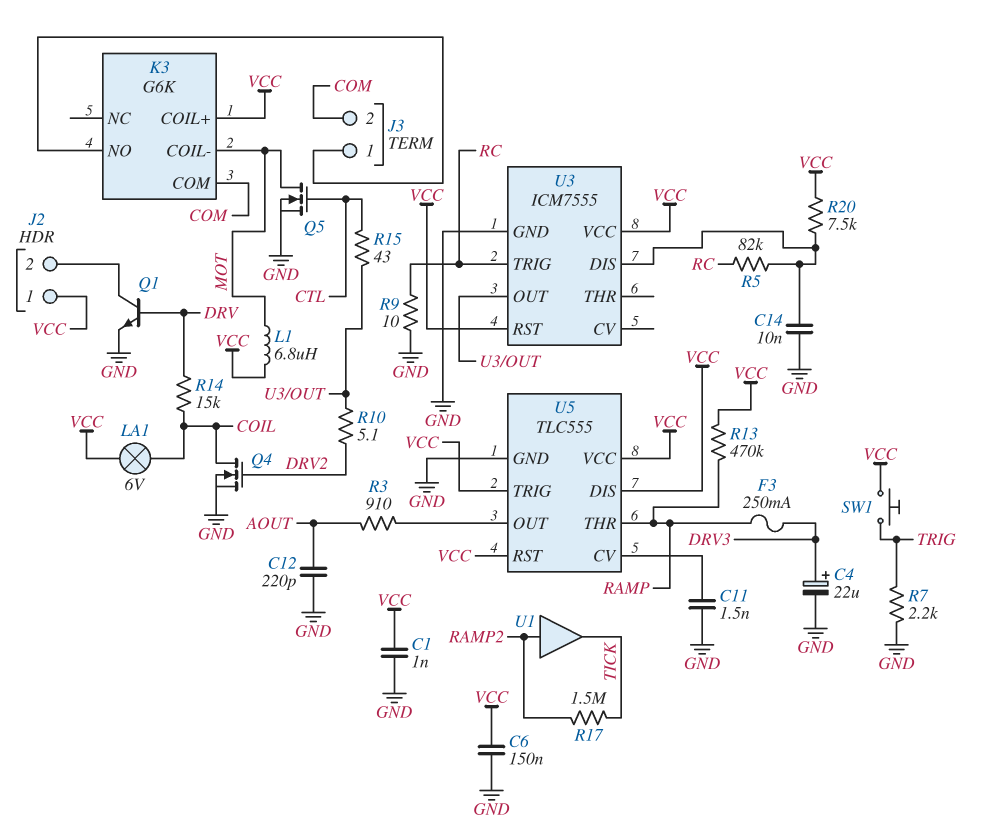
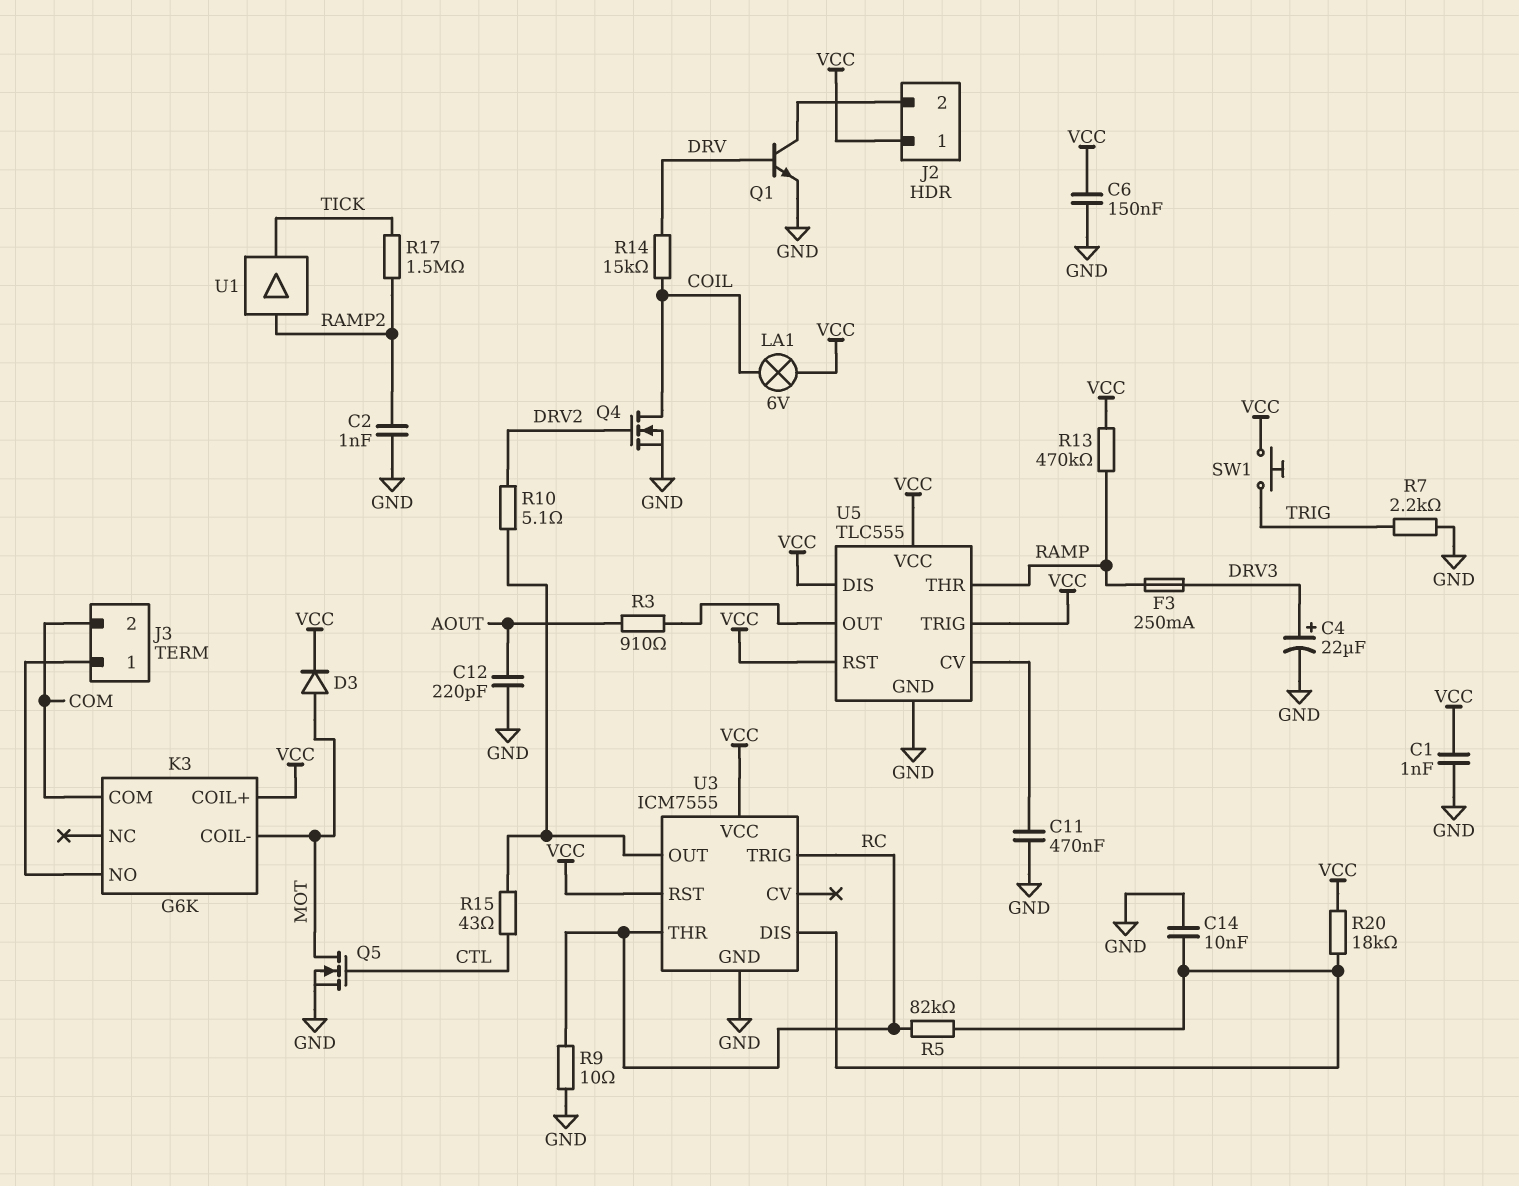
C2: none -> 1nF (GND, RAMP2)
C11: 1.5nF (GND, U5/CV) -> 470nF (GND, U5/CV)
D3: none -> diode (A MOT, K VCC)
L1: 6.8uH (MOT, VCC) -> none
R20: 7.5k (U3/DIS, VCC) -> 18k (U3/DIS, VCC)
U3 pin THR: none -> RC

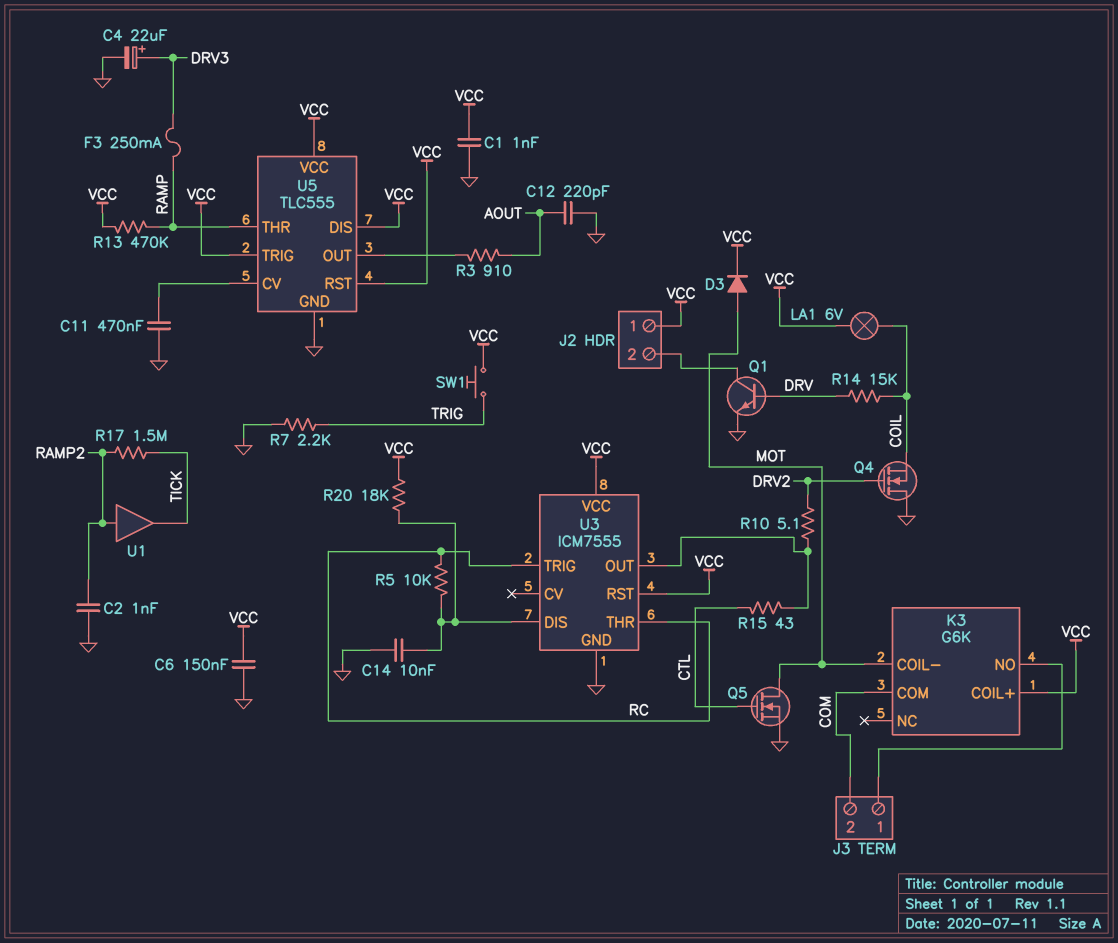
Q4: NMOS (G DRV2, D COIL, S GND) -> NMOS (G DRV2, D GND, S COIL)
R5: 82k (RC, U3/DIS) -> 10k (RC, U3/DIS)
R9: 10 (GND, RC) -> none

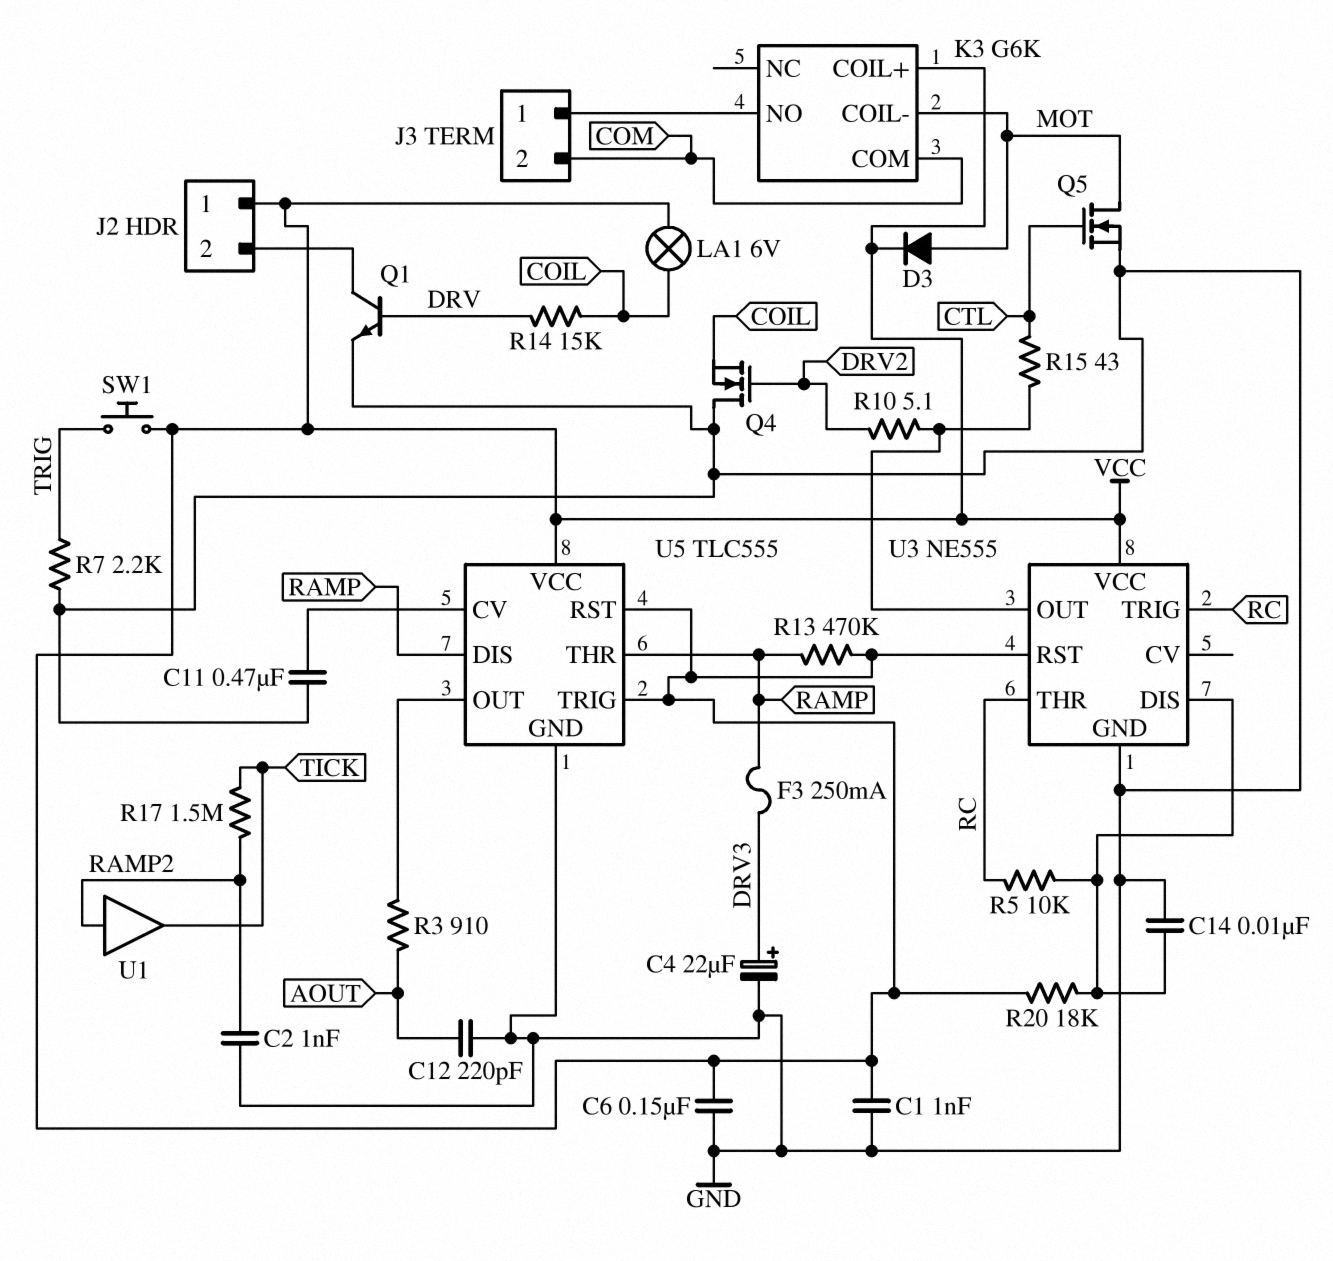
U3: ICM7555 -> NE555
U5 pin DIS: VCC -> RAMP

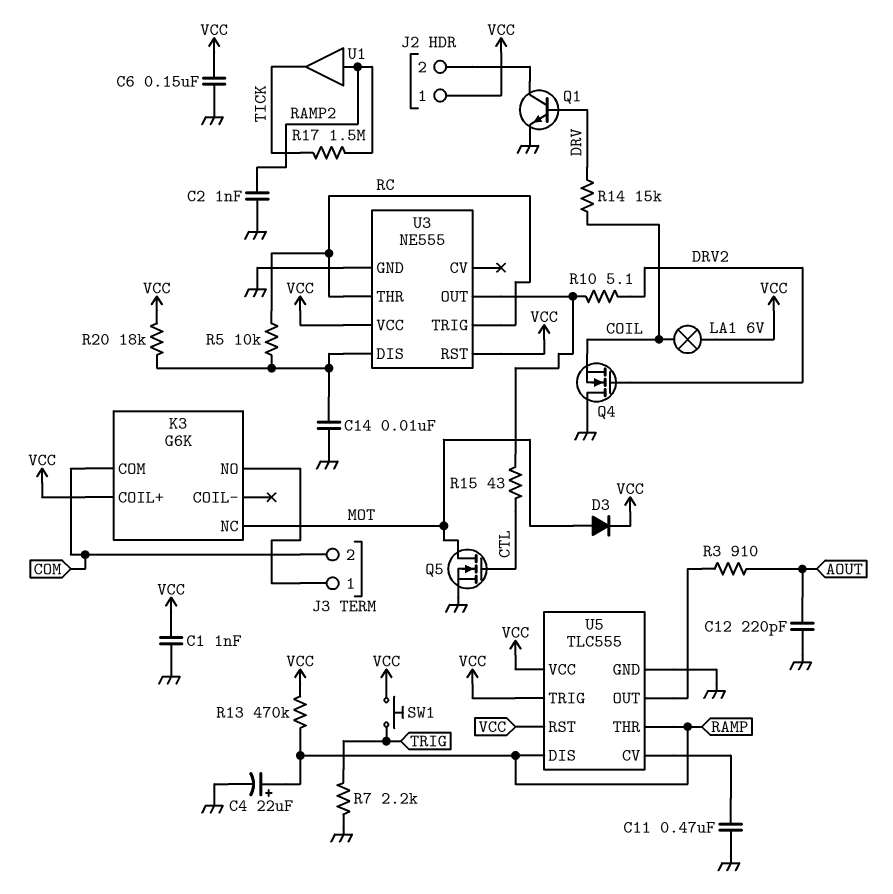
C4: 22uF (plus DRV3, minus GND) -> 22uF (plus RAMP, minus GND)
F3: 250mA (DRV3, RAMP) -> none
K3 pin COIL-: MOT -> none
K3 pin NC: none -> MOT

